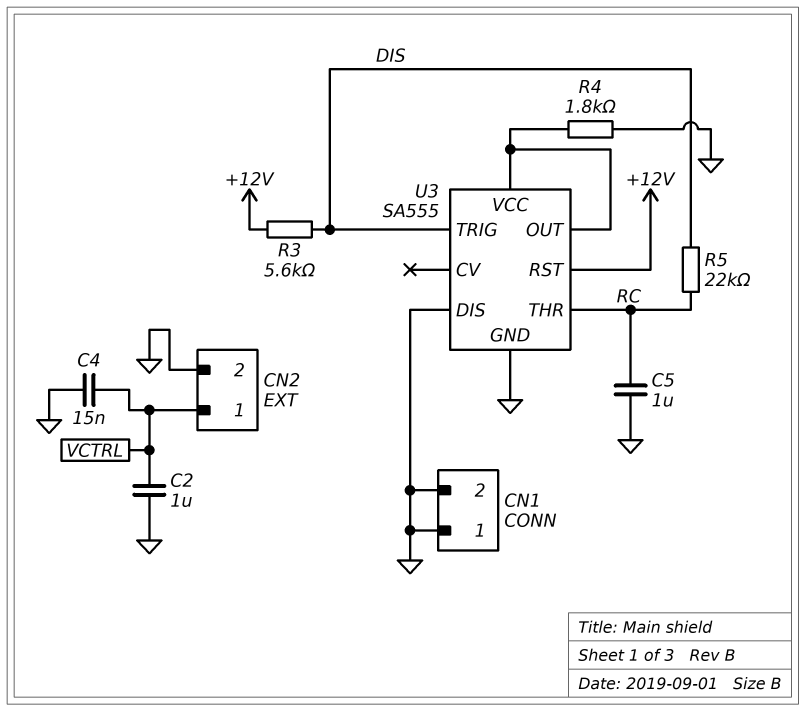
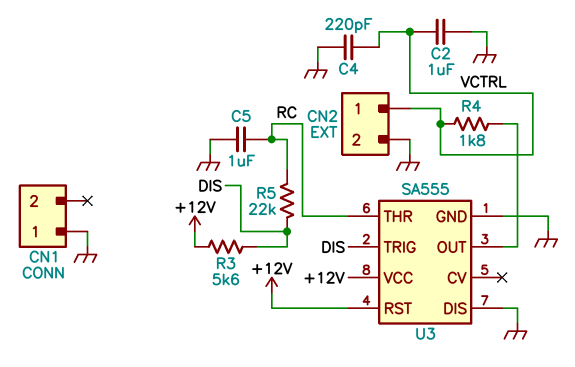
C4: 15nF (GND, VCTRL) -> 220pF (GND, VCTRL)
CN1 pin 2: GND -> none
R4: 1.8k (GND, U3/OUT) -> 1.8k (U3/OUT, VCTRL)
U3 pin VCC: U3/OUT -> +12V

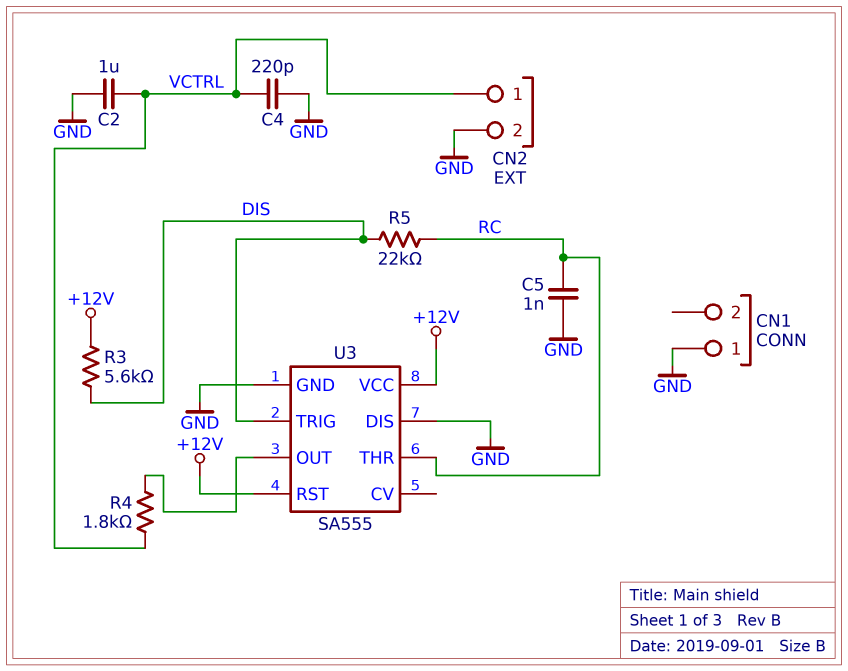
C5: 1uF (GND, RC) -> 1nF (GND, RC)

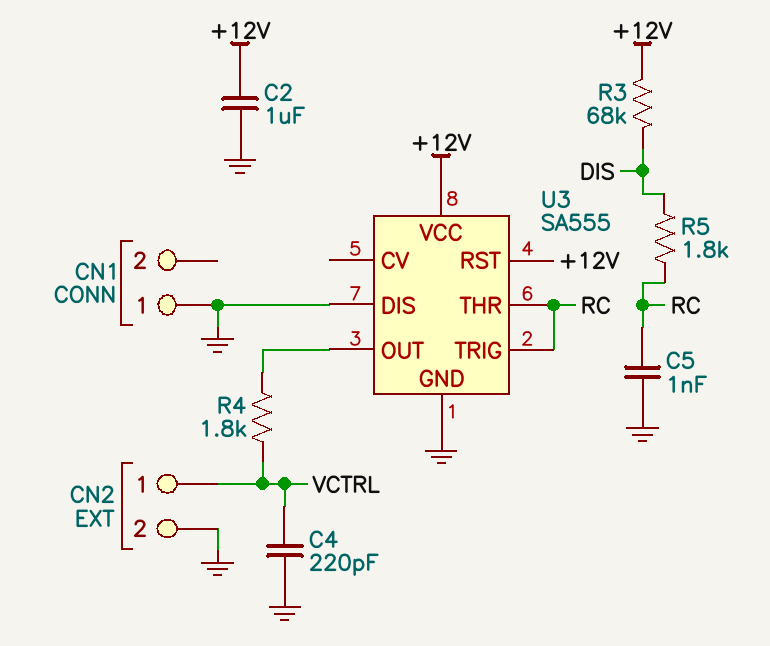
C2: 1uF (GND, VCTRL) -> 1uF (+12V, GND)
R3: 5.6k (+12V, DIS) -> 68k (+12V, DIS)
R5: 22k (DIS, RC) -> 1.8k (DIS, RC)
U3 pin TRIG: DIS -> RC

